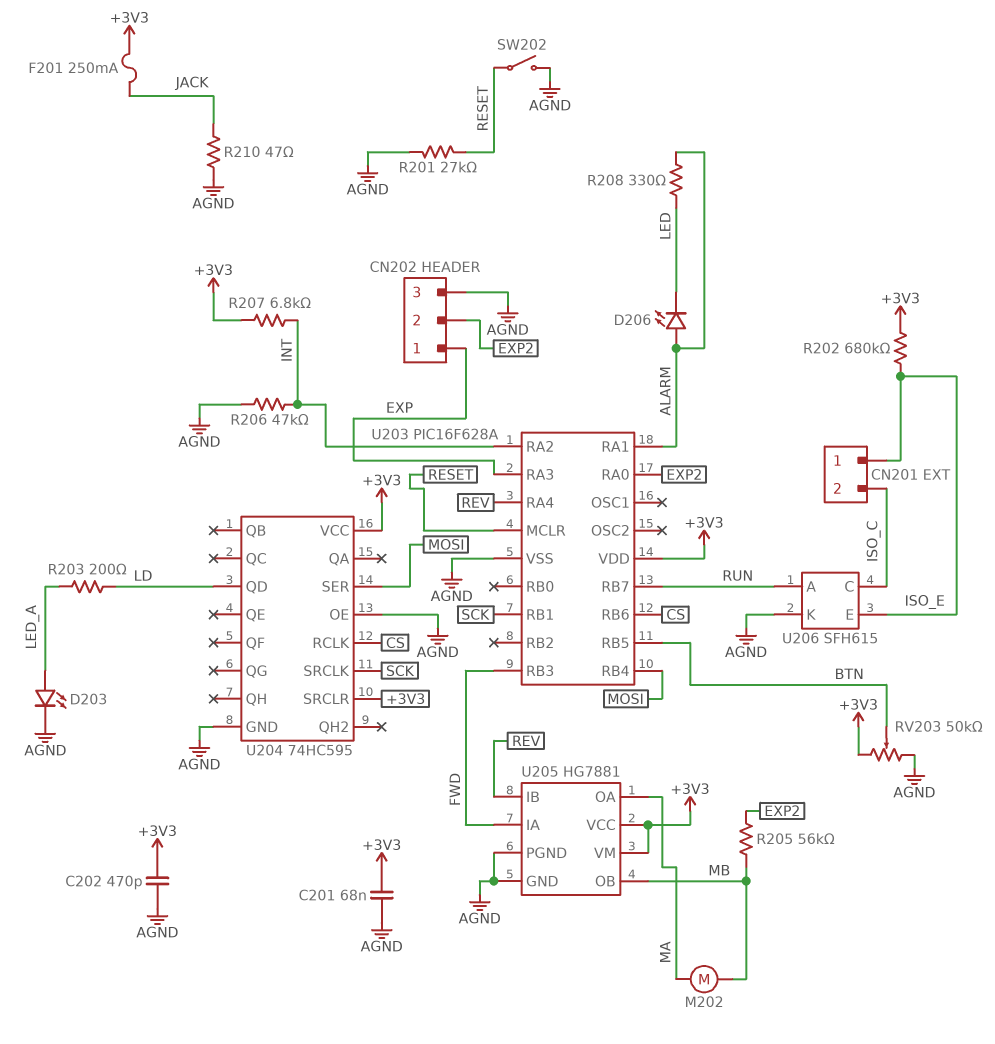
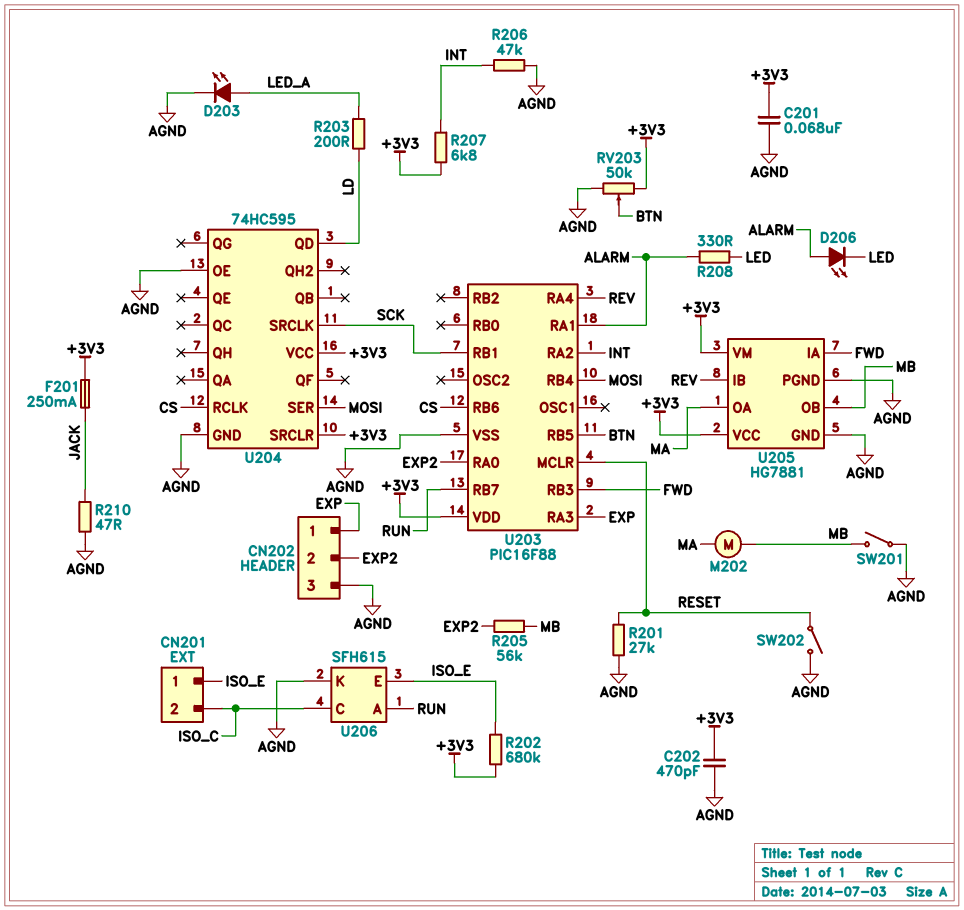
SW201: none -> switch (AGND, MB)
U203: PIC16F628A -> PIC16F88

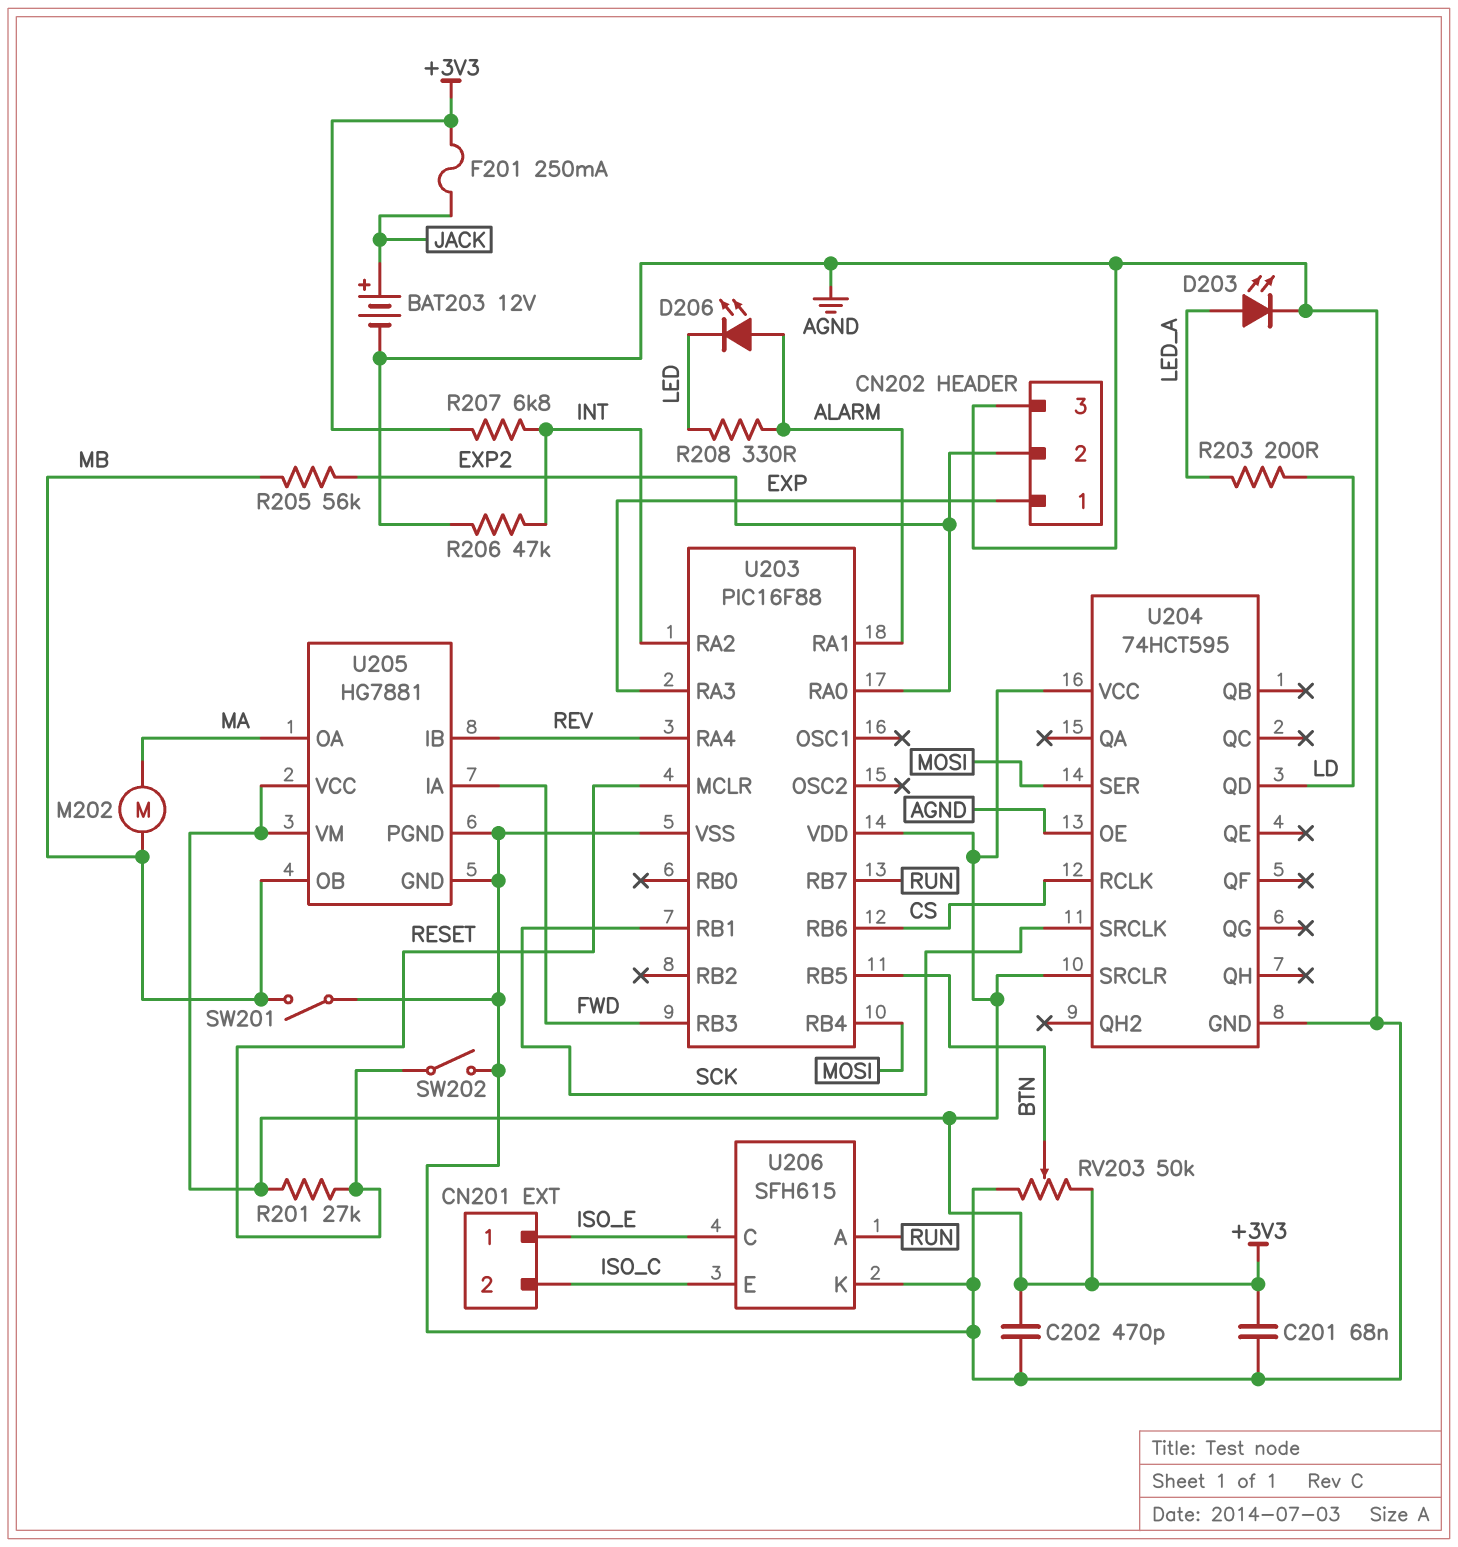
BAT203: none -> 12V (plus JACK, minus AGND)
R201: 27k (AGND, RESET) -> 27k (+3V3, RESET)
R202: 680k (+3V3, ISO_E) -> none
R210: 47 (AGND, JACK) -> none
U204: 74HC595 -> 74HCT595
U206 pin C: ISO_C -> ISO_E
U206 pin E: ISO_E -> ISO_C

